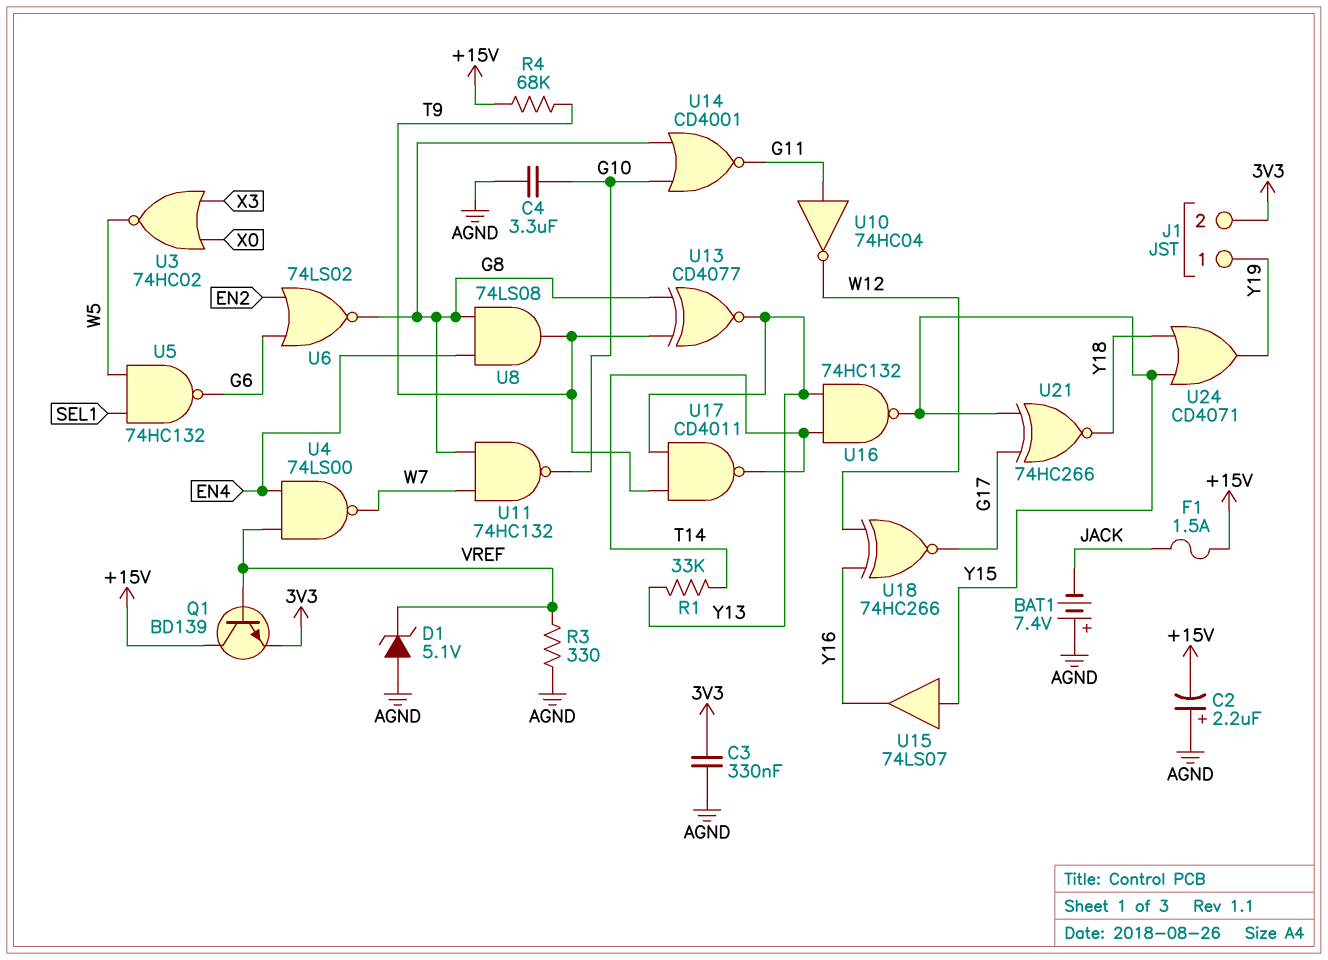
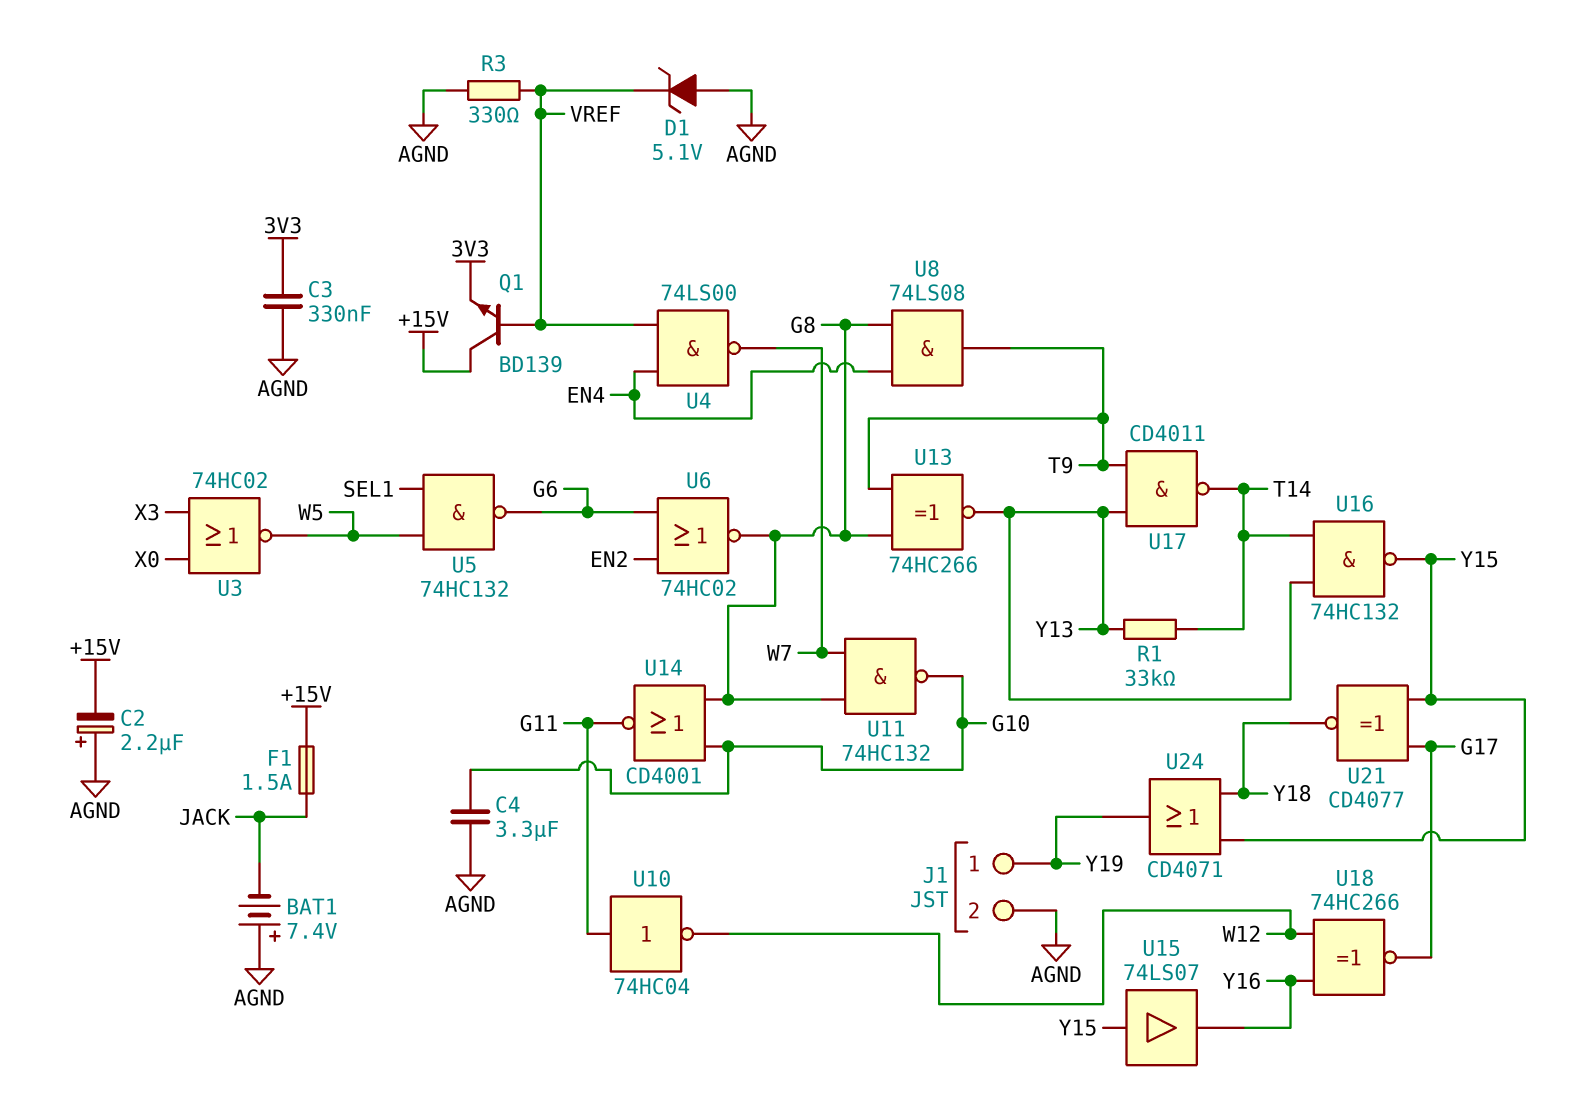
J1 pin 2: 3V3 -> AGND
R4: 68k (+15V, T9) -> none
U6: NOR 74LS02 (in EN2, in G6, out G8) -> NOR 74HC02 (in EN2, in G6, out G8)
U13: XNOR CD4077 (in G8, in T9, out Y13) -> XNOR 74HC266 (in G8, in T9, out Y13)
U21: XNOR 74HC266 (in G17, in Y15, out Y18) -> XNOR CD4077 (in G17, in Y15, out Y18)

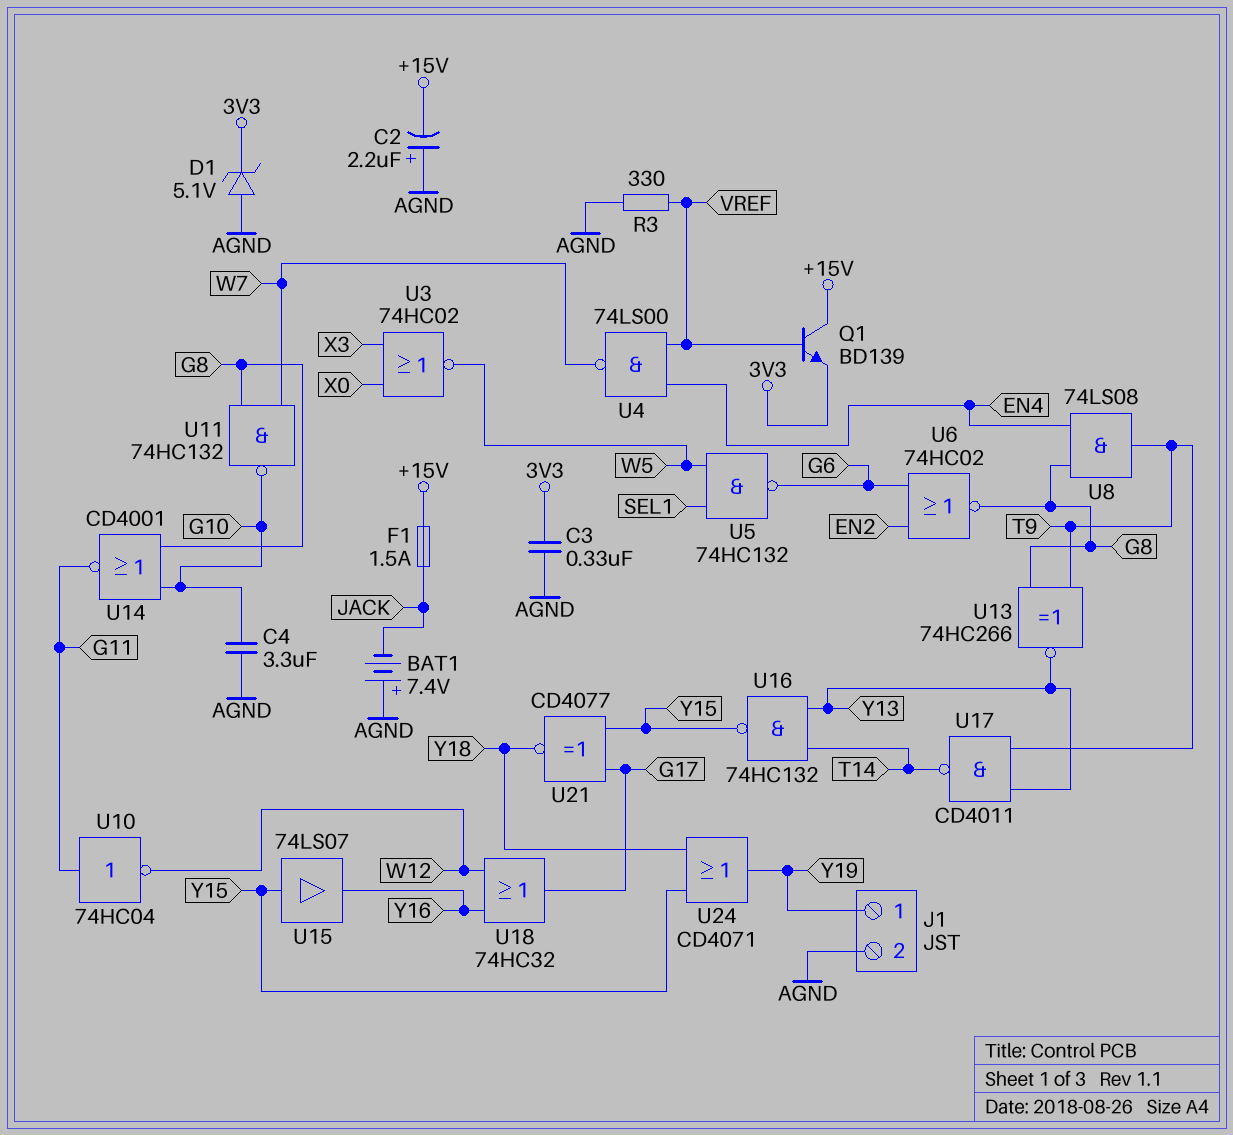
D1: zener 5.1V (A AGND, K VREF) -> zener 5.1V (A AGND, K 3V3)
R1: 33k (T14, Y13) -> none
U18: XNOR 74HC266 (in W12, in Y16, out G17) -> OR 74HC32 (in W12, in Y16, out G17)

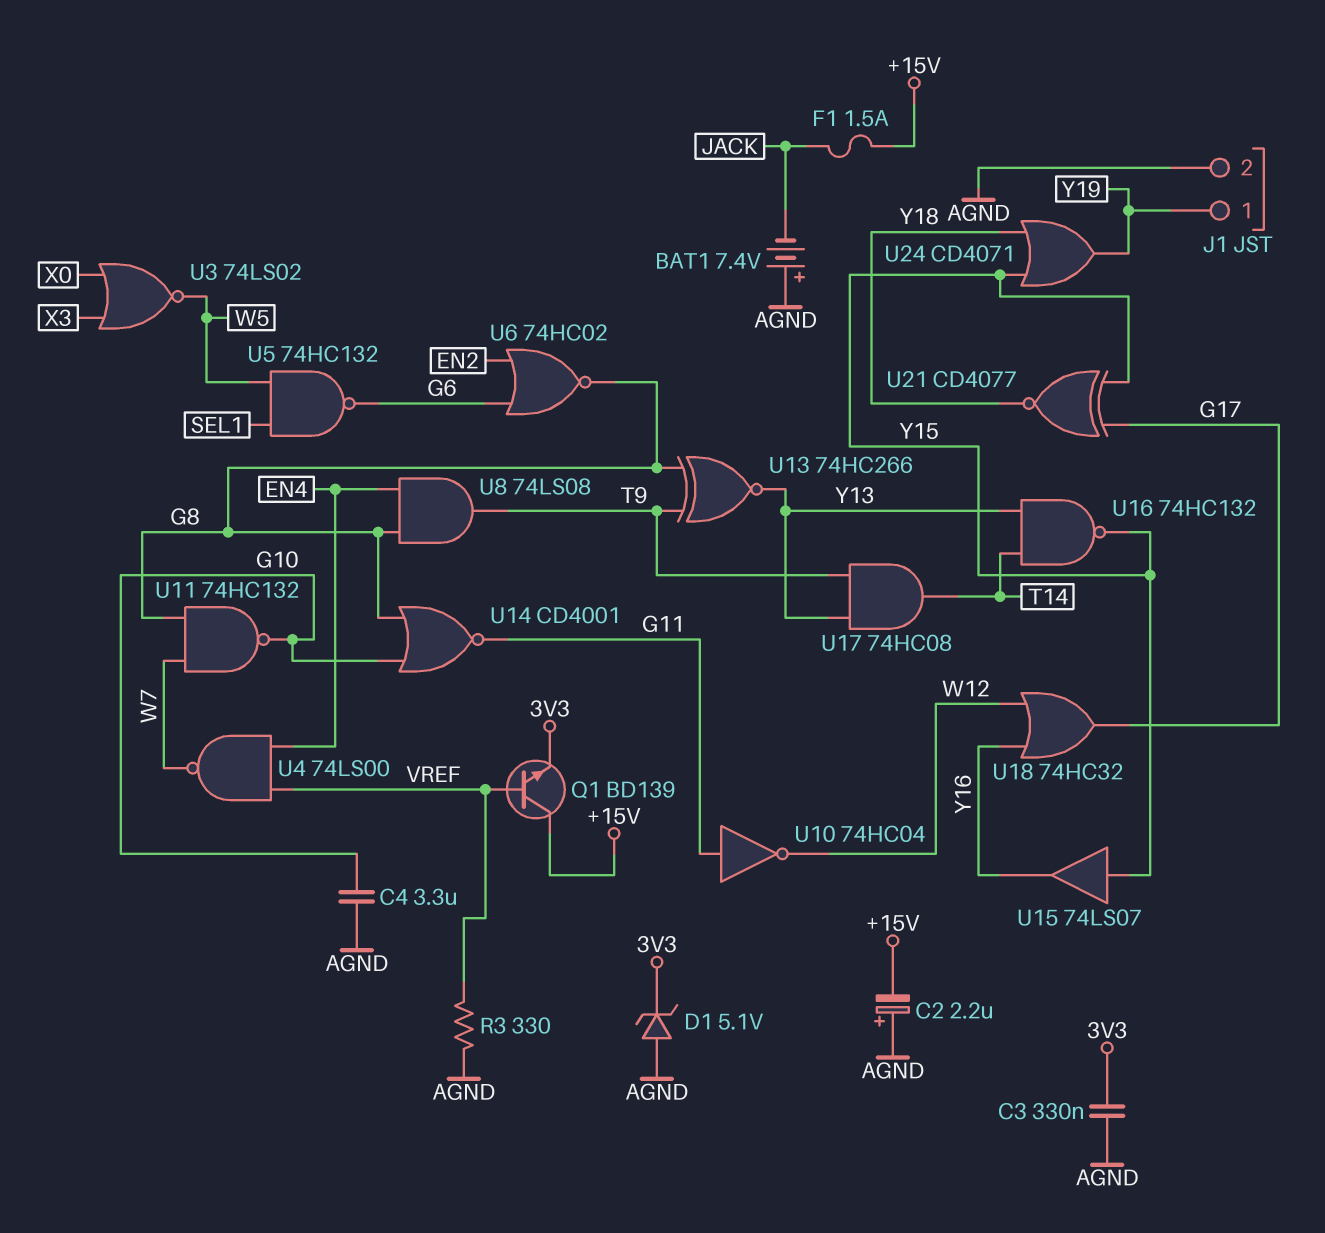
U3: NOR 74HC02 (in X0, in X3, out W5) -> NOR 74LS02 (in X0, in X3, out W5)
U17: NAND CD4011 (in T9, in Y13, out T14) -> AND 74HC08 (in T9, in Y13, out T14)

